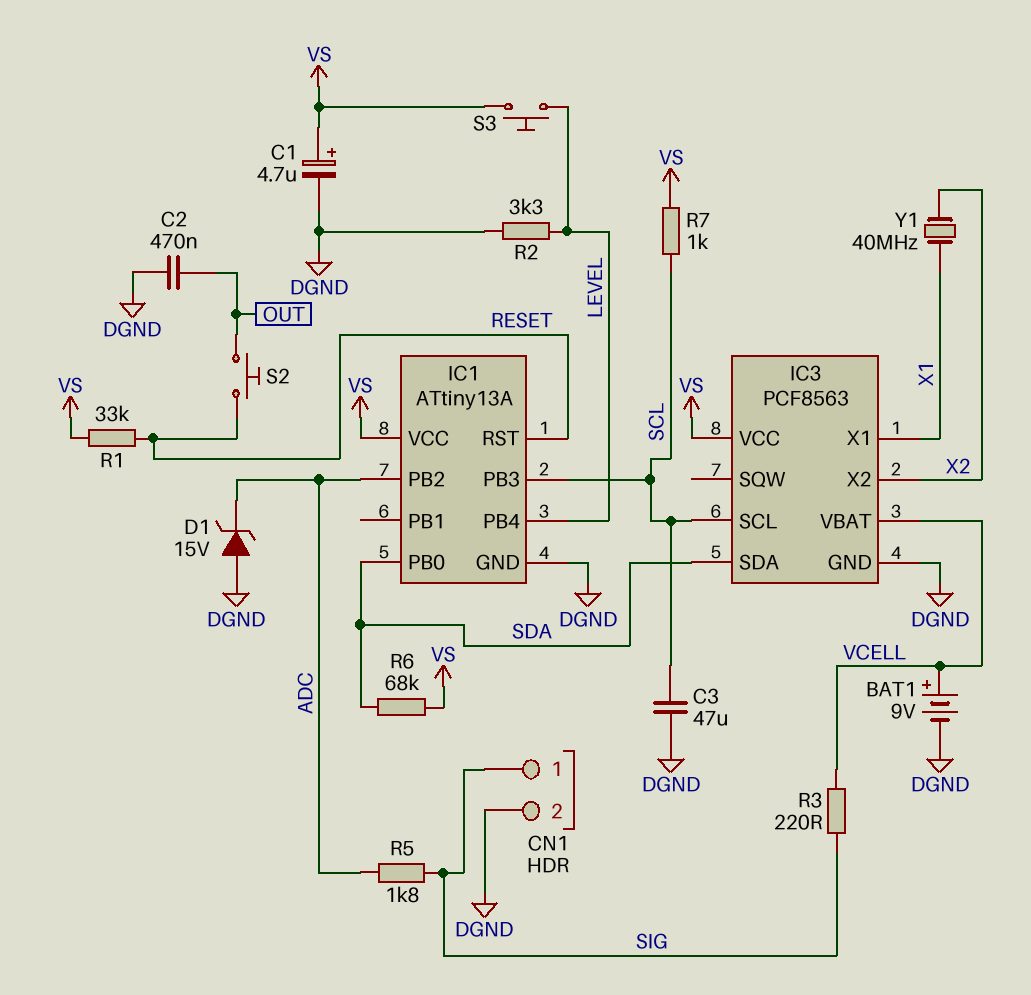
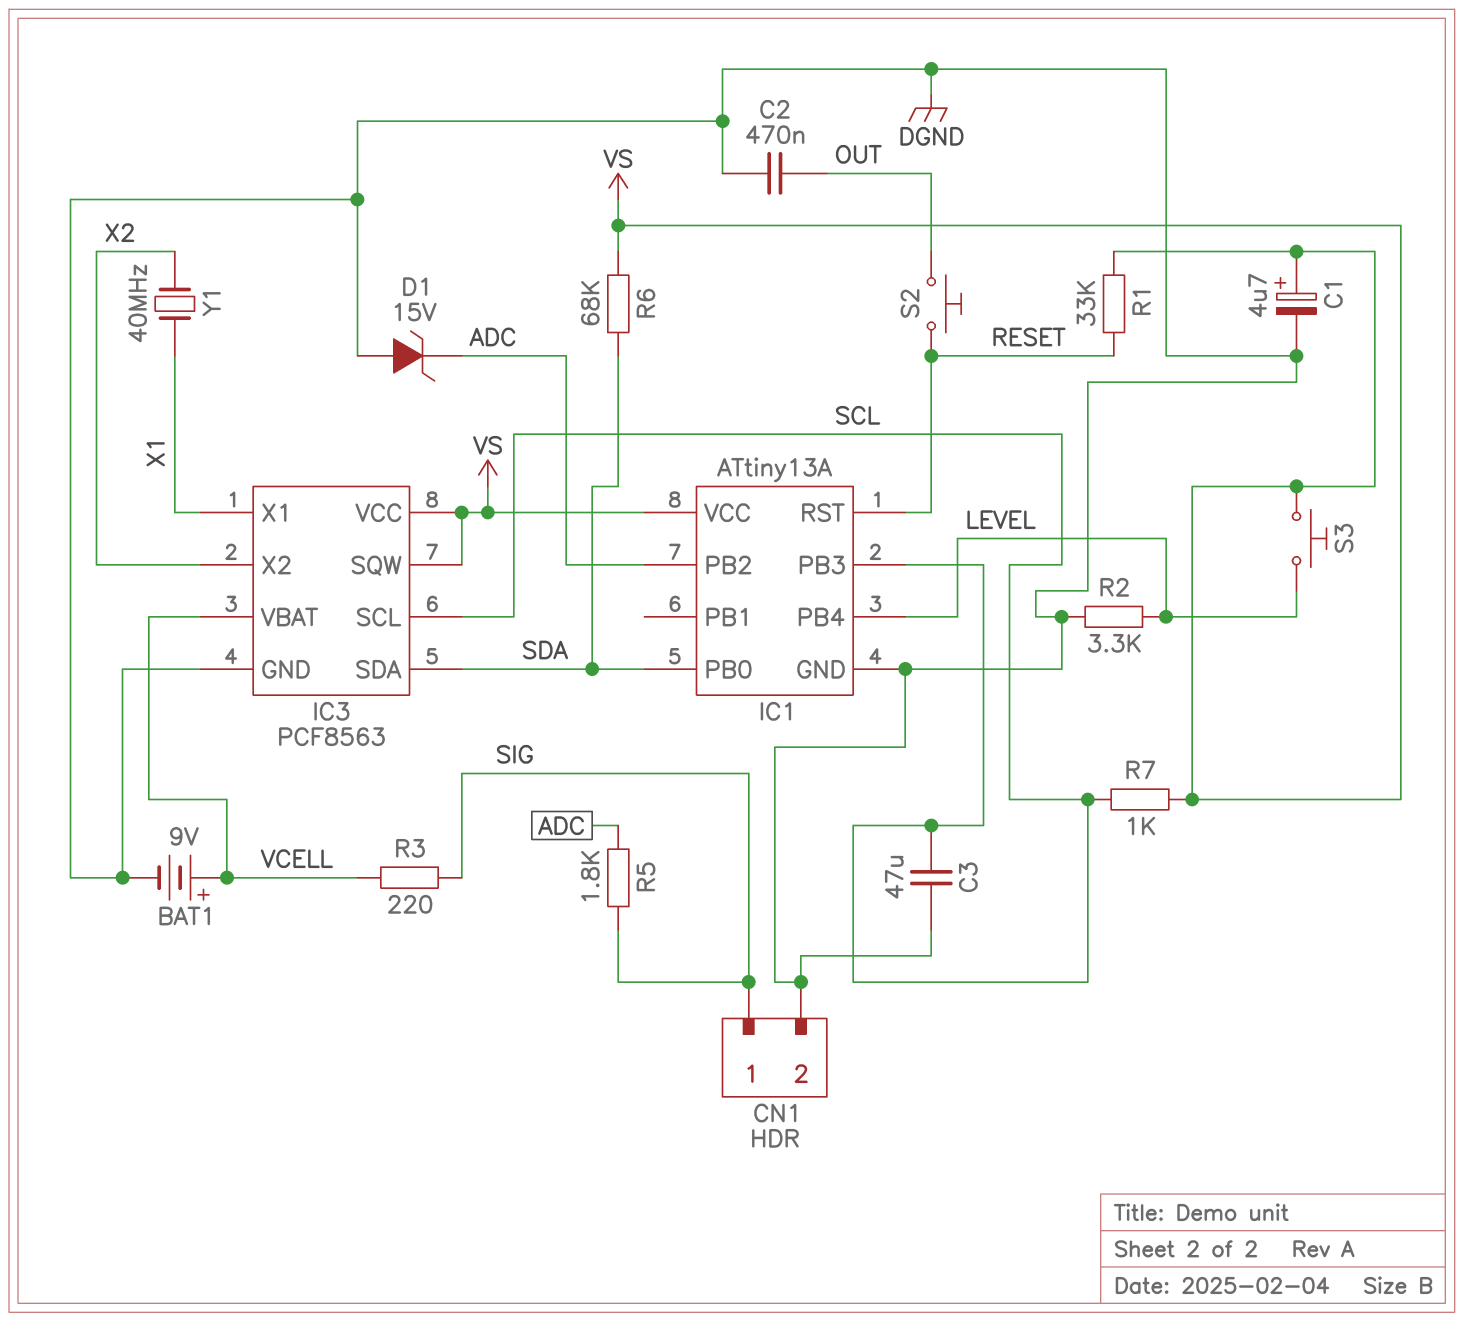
IC3 pin SQW: none -> VS

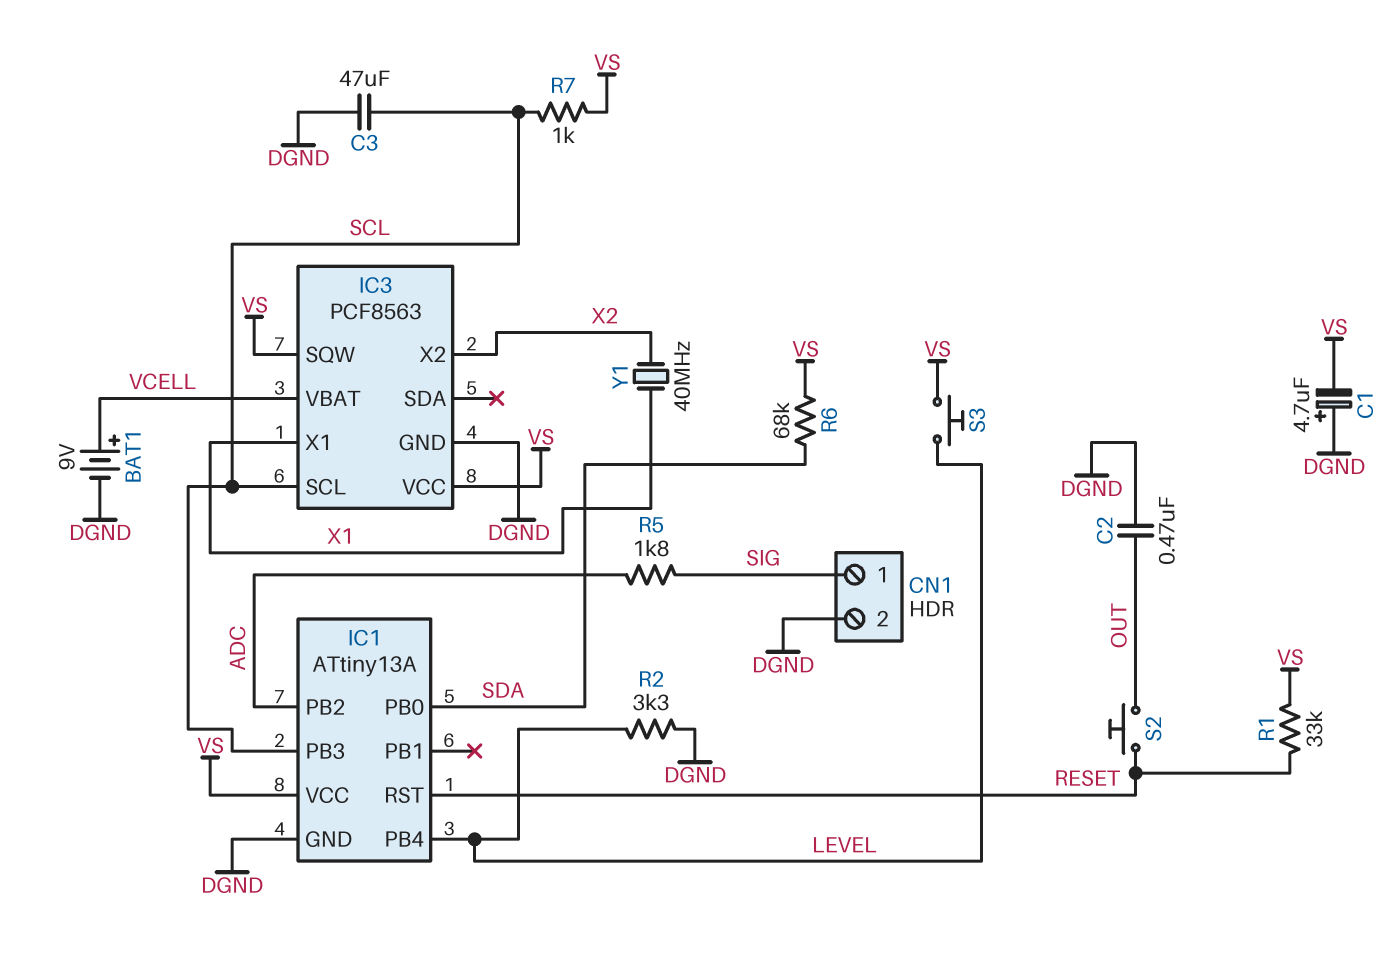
C1: 4.7uF (plus VS, minus DGND) -> 4.7uF (plus DGND, minus VS)
D1: zener 15V (A DGND, K ADC) -> none
IC3 pin SDA: SDA -> none
R3: 220 (SIG, VCELL) -> none

